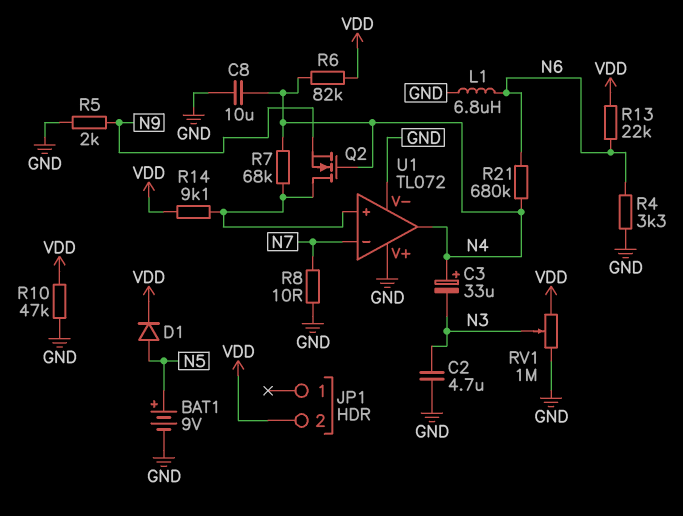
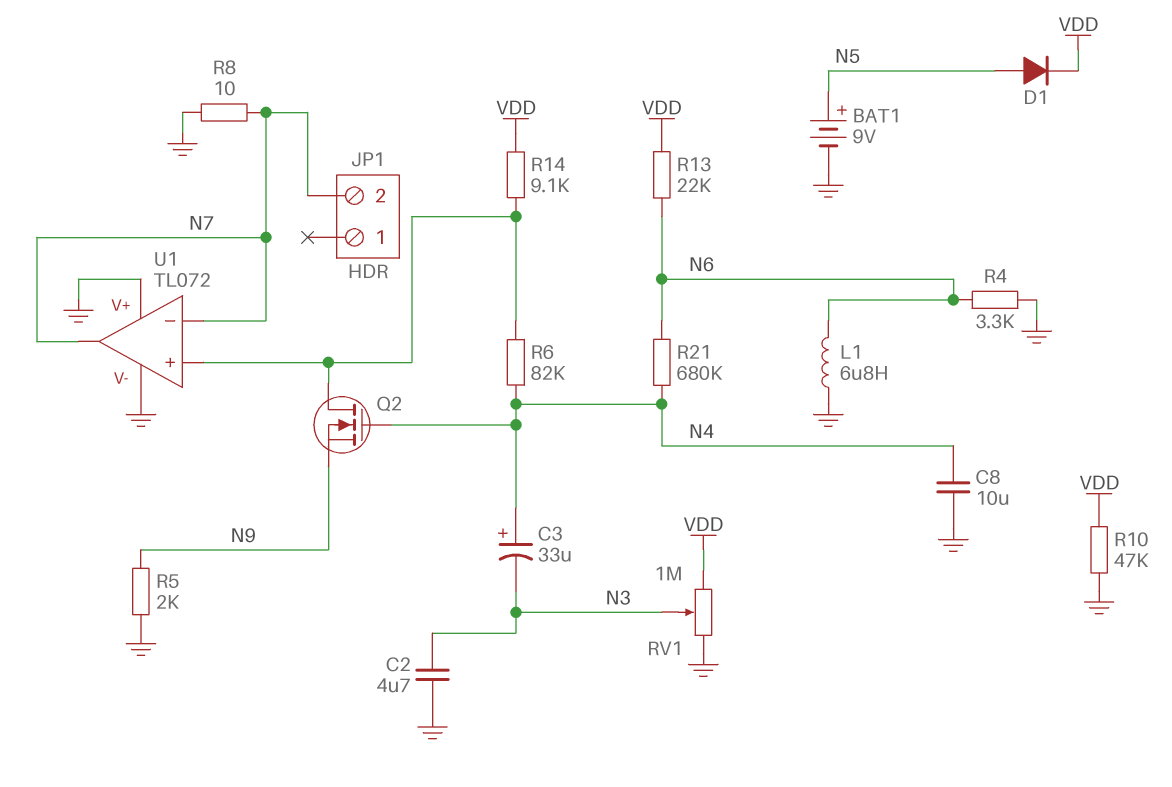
JP1 pin 2: VDD -> N7
R6: 82k (N4, VDD) -> 82k (N4, U1/in+)
R7: 68k (N4, U1/in+) -> none
U1 pin out: N4 -> N7

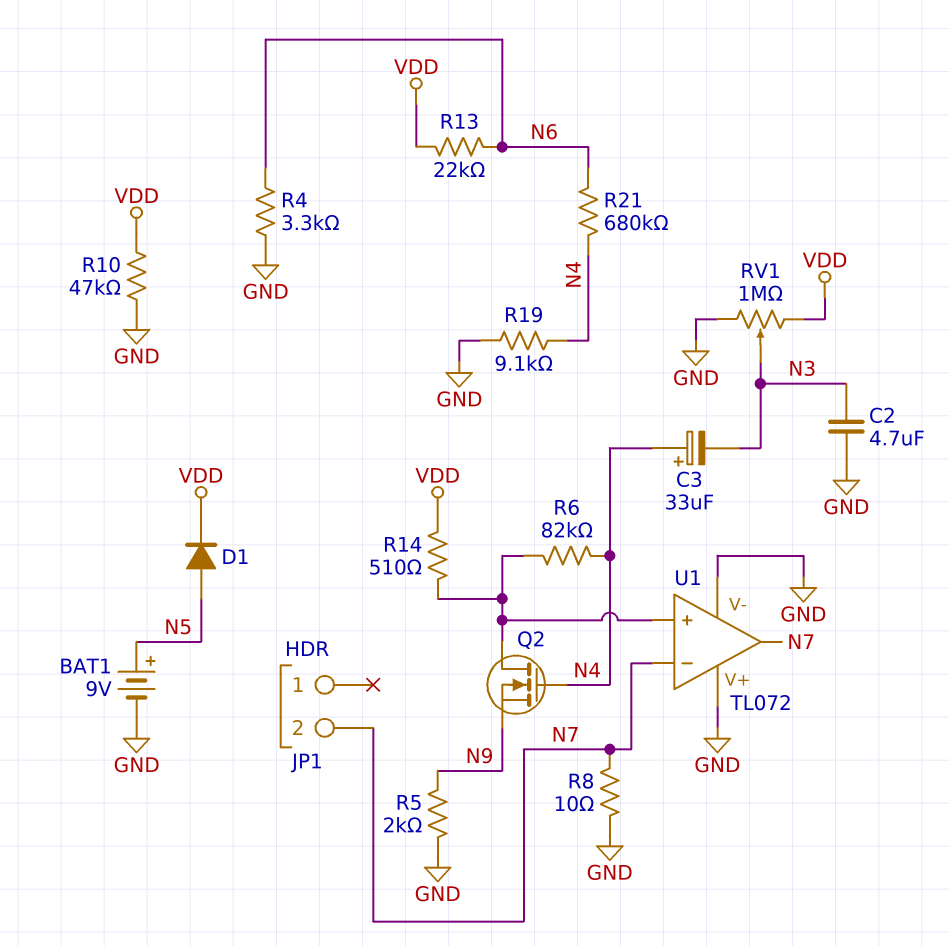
C8: 10uF (GND, N4) -> none
L1: 6.8uH (GND, N6) -> none
R14: 9.1k (U1/in+, VDD) -> 510 (U1/in+, VDD)
R19: none -> 9.1k (GND, N4)

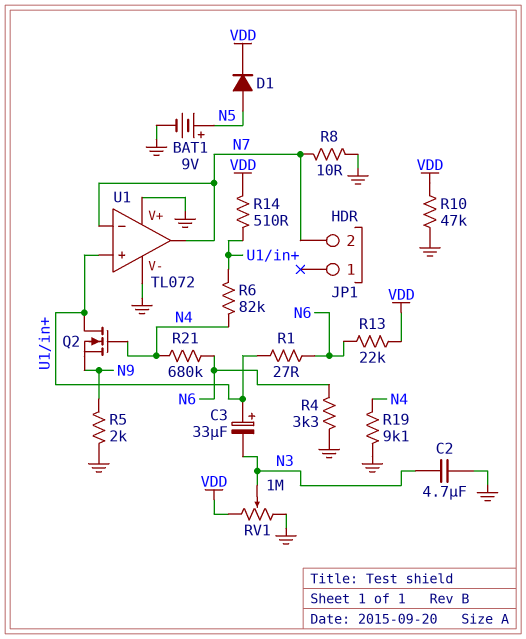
C3: 33uF (plus N4, minus N3) -> 33uF (plus U1/in+, minus N3)
R1: none -> 27 (N6, U1/in+)

